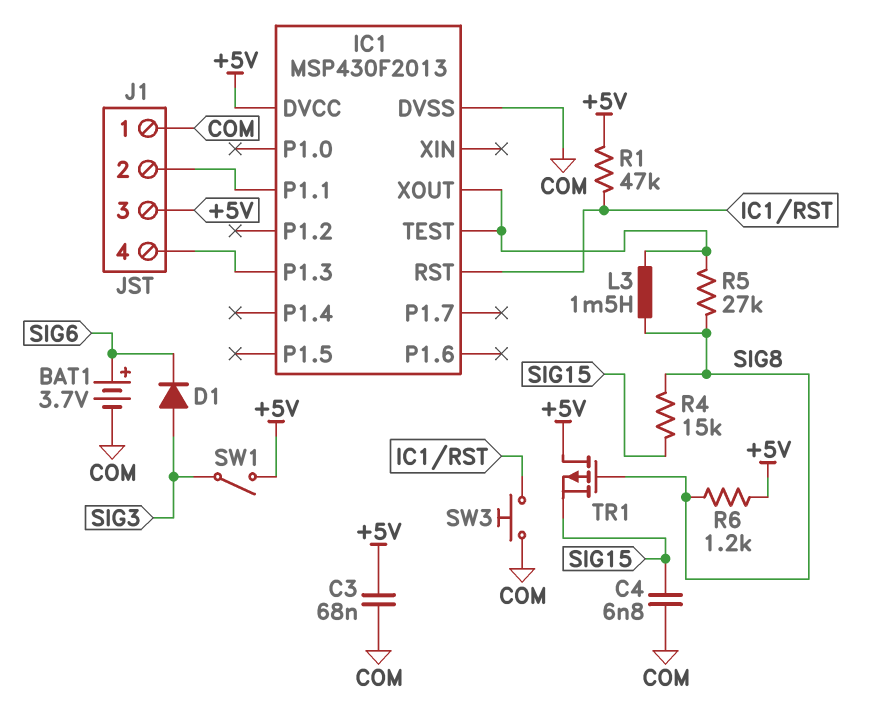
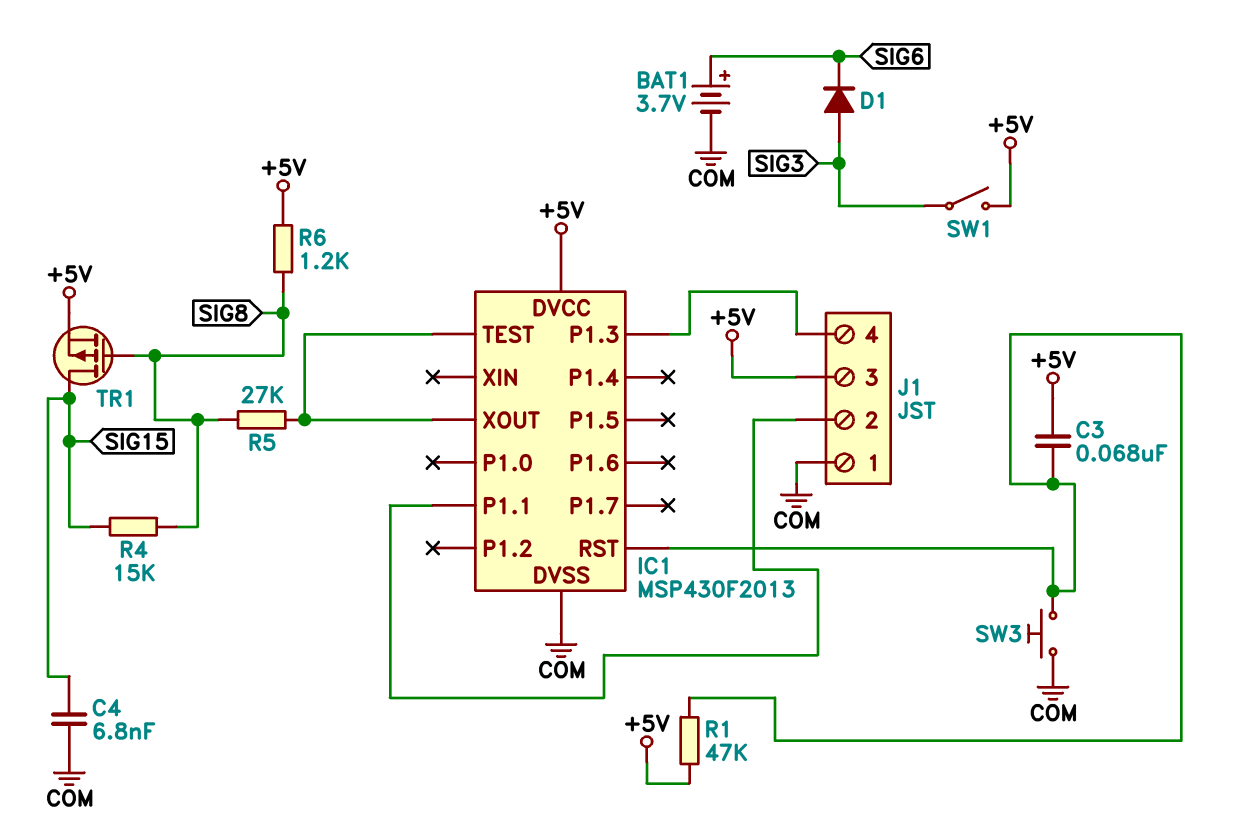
C3: 68nF (+5V, COM) -> 68nF (+5V, IC1/RST)
L3: 1.5mH (IC1/TEST, SIG8) -> none
TR1: PMOS (G SIG8, D +5V, S SIG15) -> PMOS (G SIG8, D SIG15, S +5V)

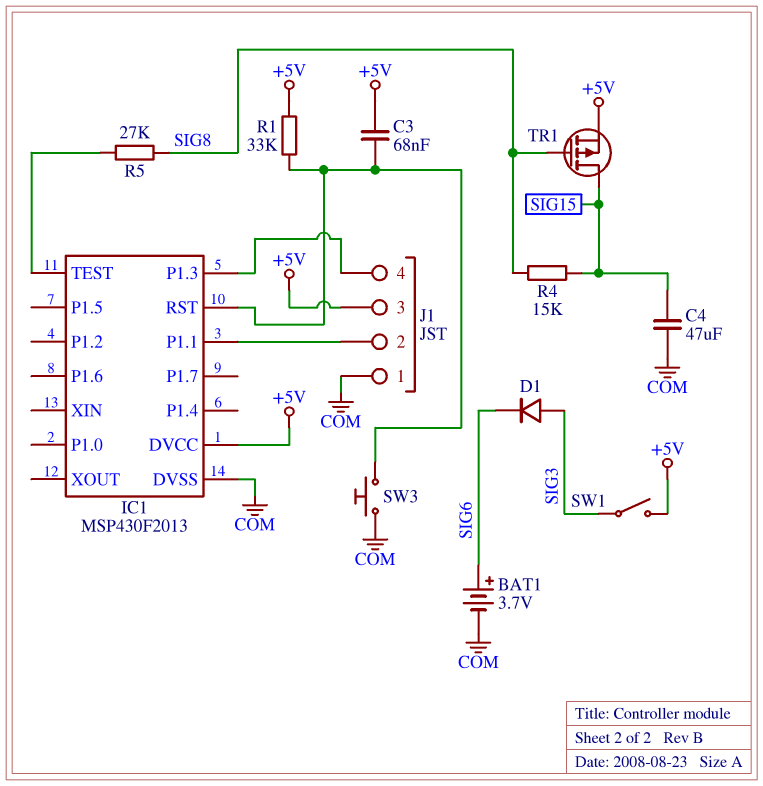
C4: 6.8nF (COM, SIG15) -> 47uF (COM, SIG15)
IC1 pin XOUT: IC1/TEST -> none
R1: 47k (+5V, IC1/RST) -> 33k (+5V, IC1/RST)
R6: 1.2k (+5V, SIG8) -> none

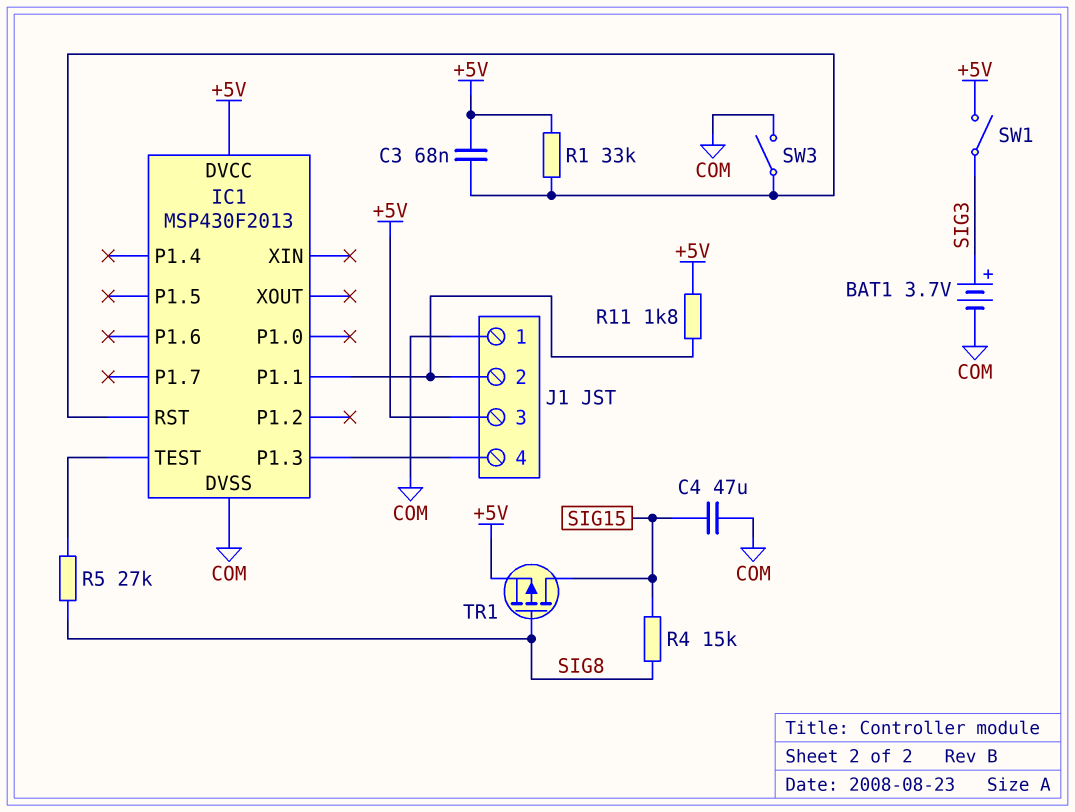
BAT1: 3.7V (plus SIG6, minus COM) -> 3.7V (plus SIG3, minus COM)
D1: diode (A SIG3, K SIG6) -> none
R11: none -> 1.8k (+5V, IC1/P1.1)
SW3: button (COM, IC1/RST) -> switch (COM, IC1/RST)

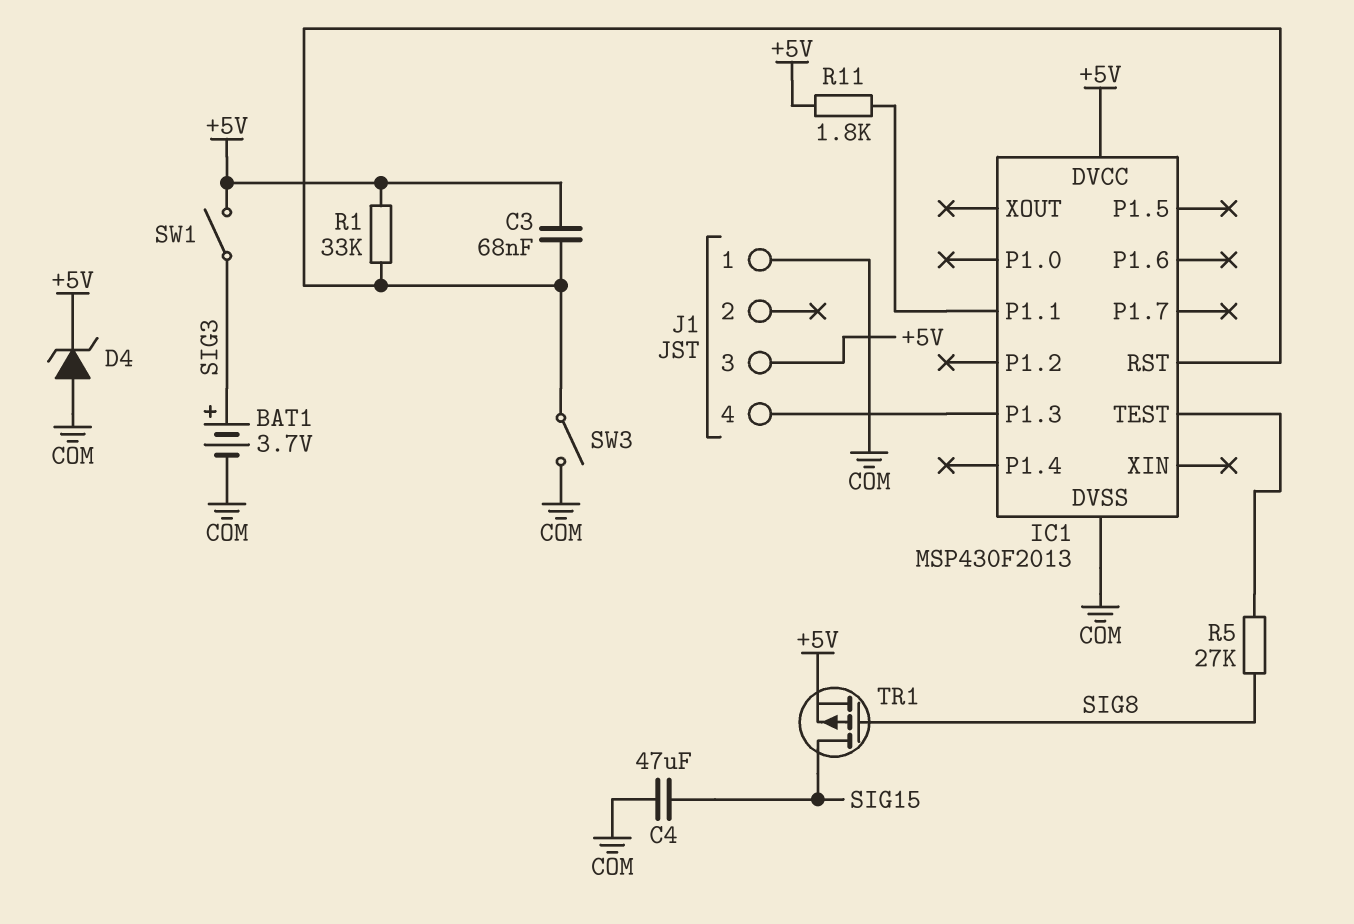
D4: none -> zener (A COM, K +5V)
J1 pin 2: IC1/P1.1 -> none
R4: 15k (SIG8, SIG15) -> none

